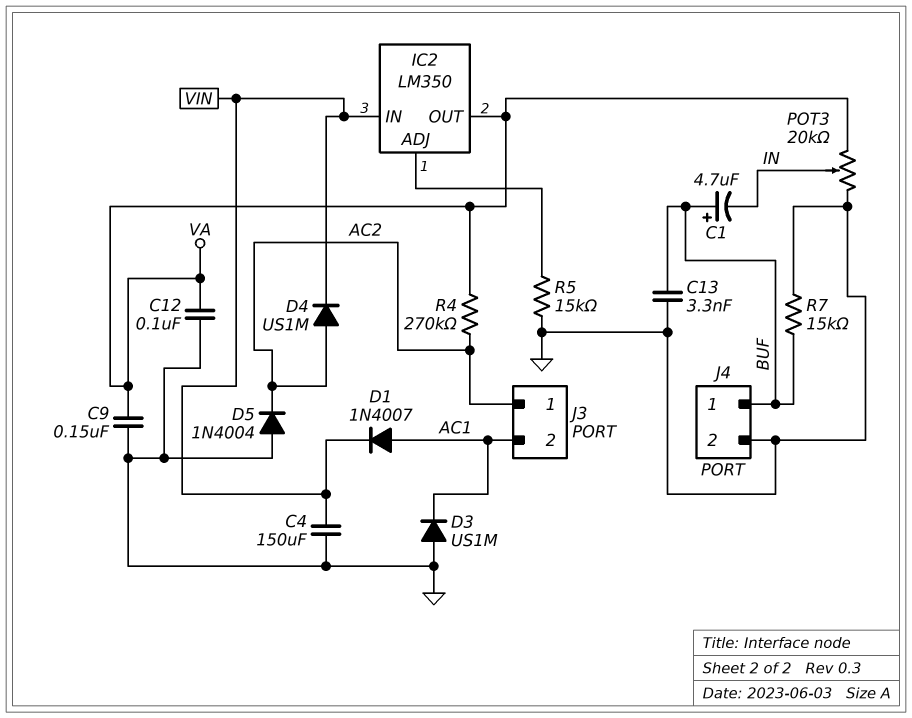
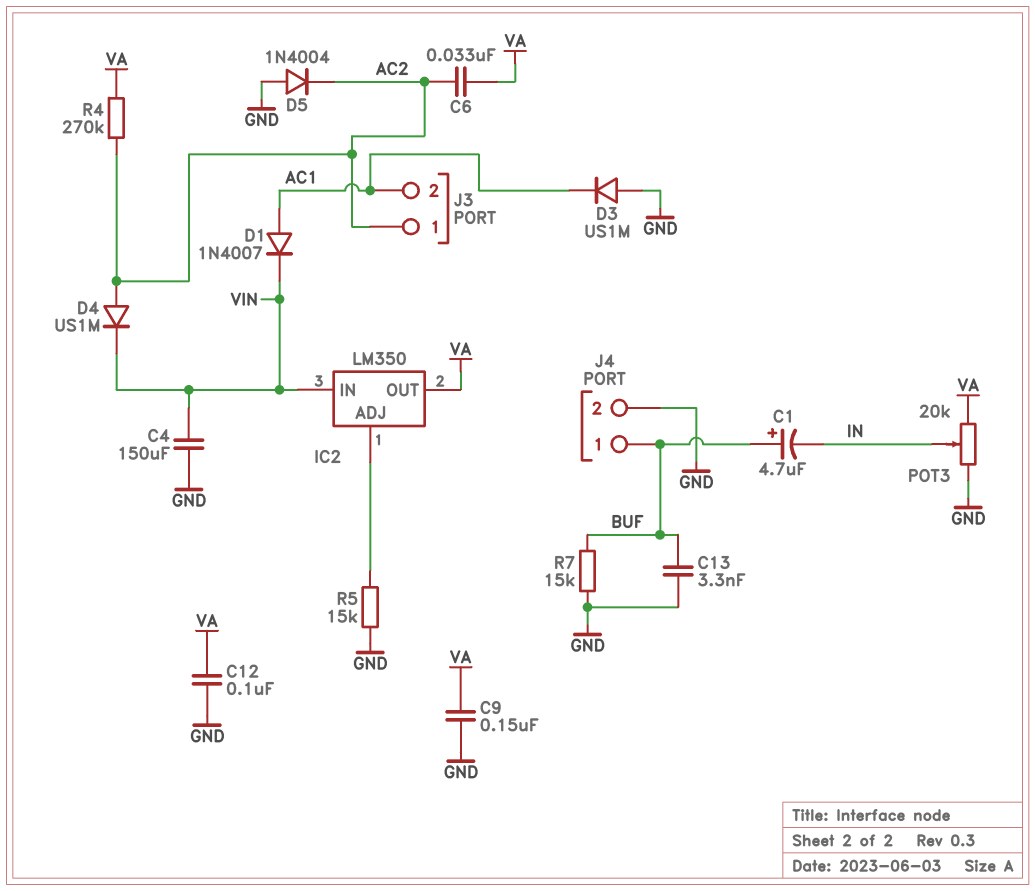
C6: none -> 33nF (AC2, VA)

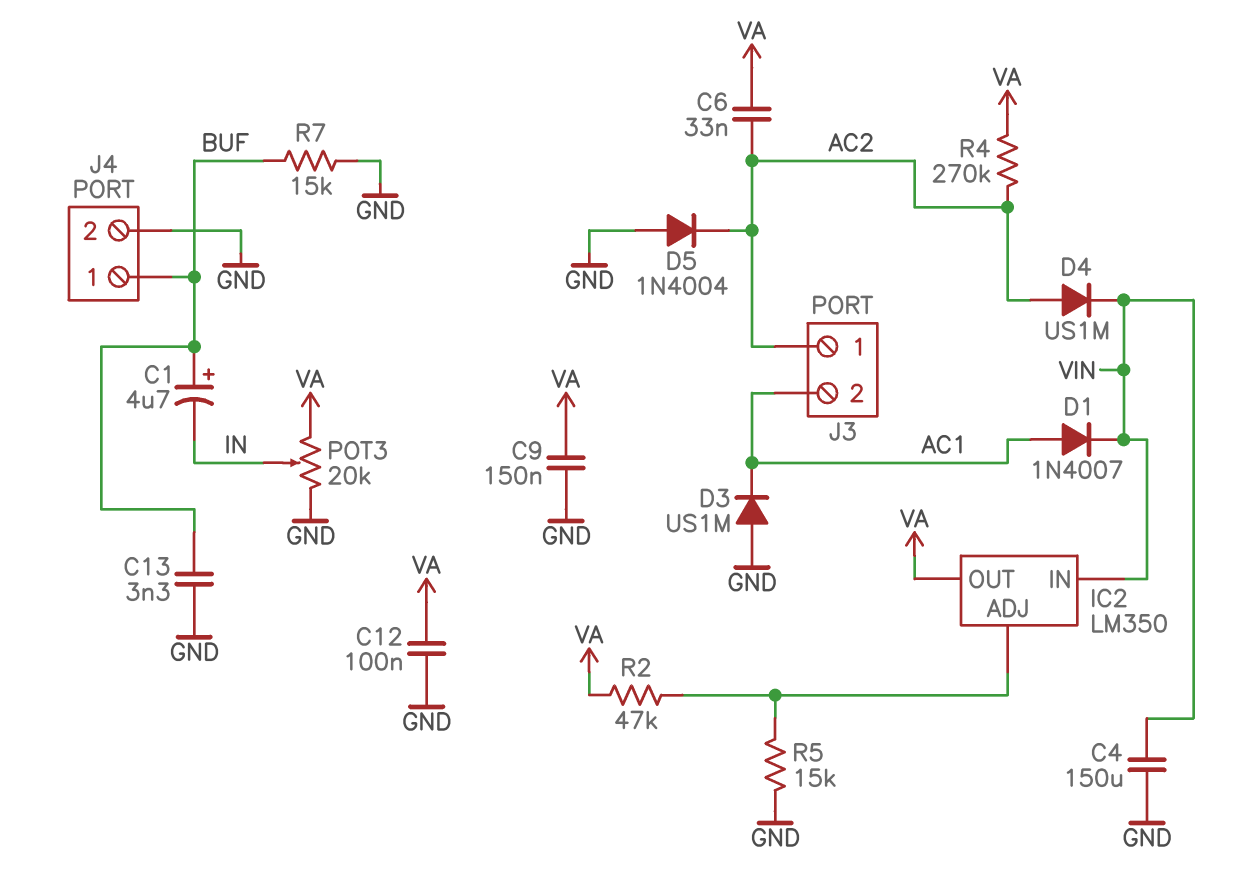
R2: none -> 47k (IC2/ADJ, VA)

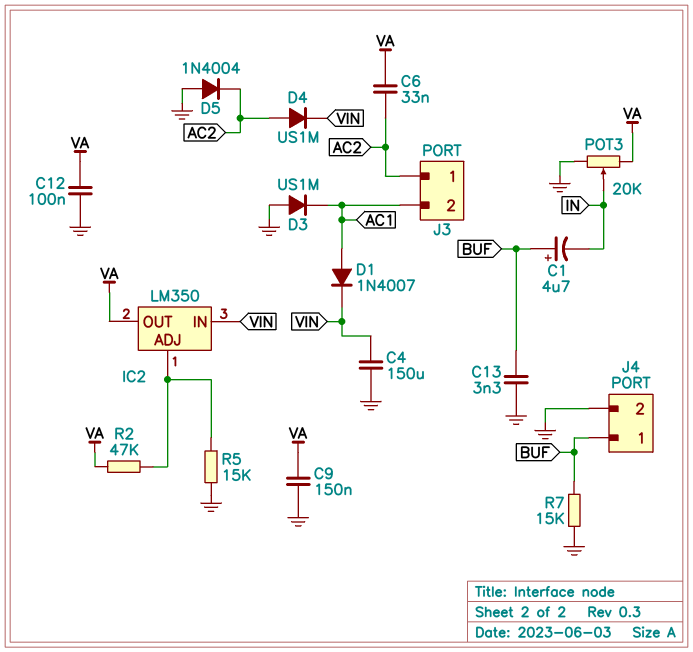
R4: 270k (AC2, VA) -> none

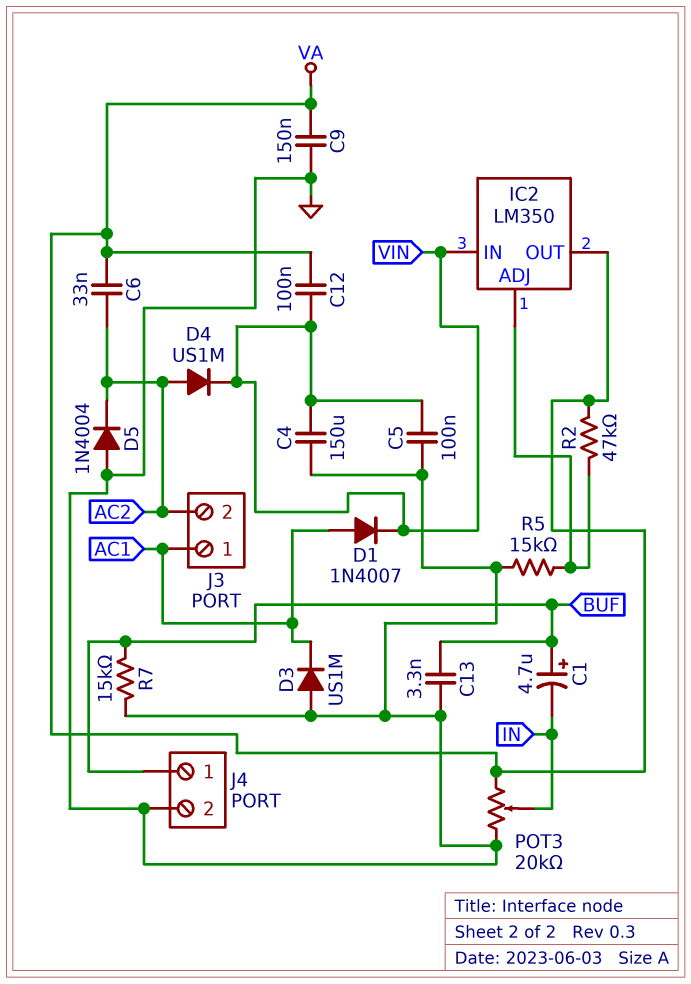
C5: none -> 100nF (GND, VIN)
C12: 100nF (GND, VA) -> 100nF (VA, VIN)
J3 pin 1: AC2 -> AC1
J3 pin 2: AC1 -> AC2

